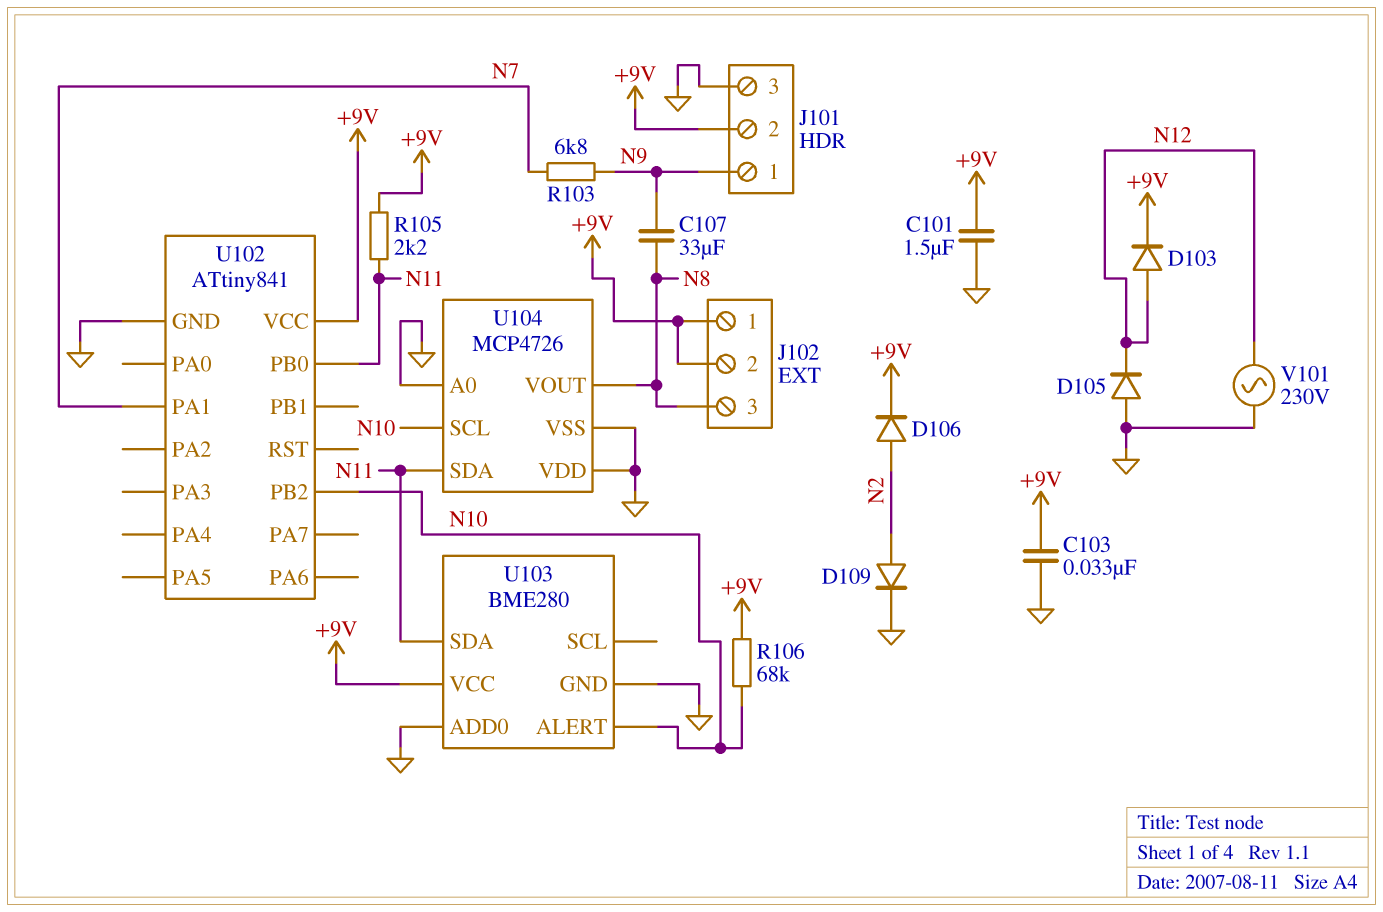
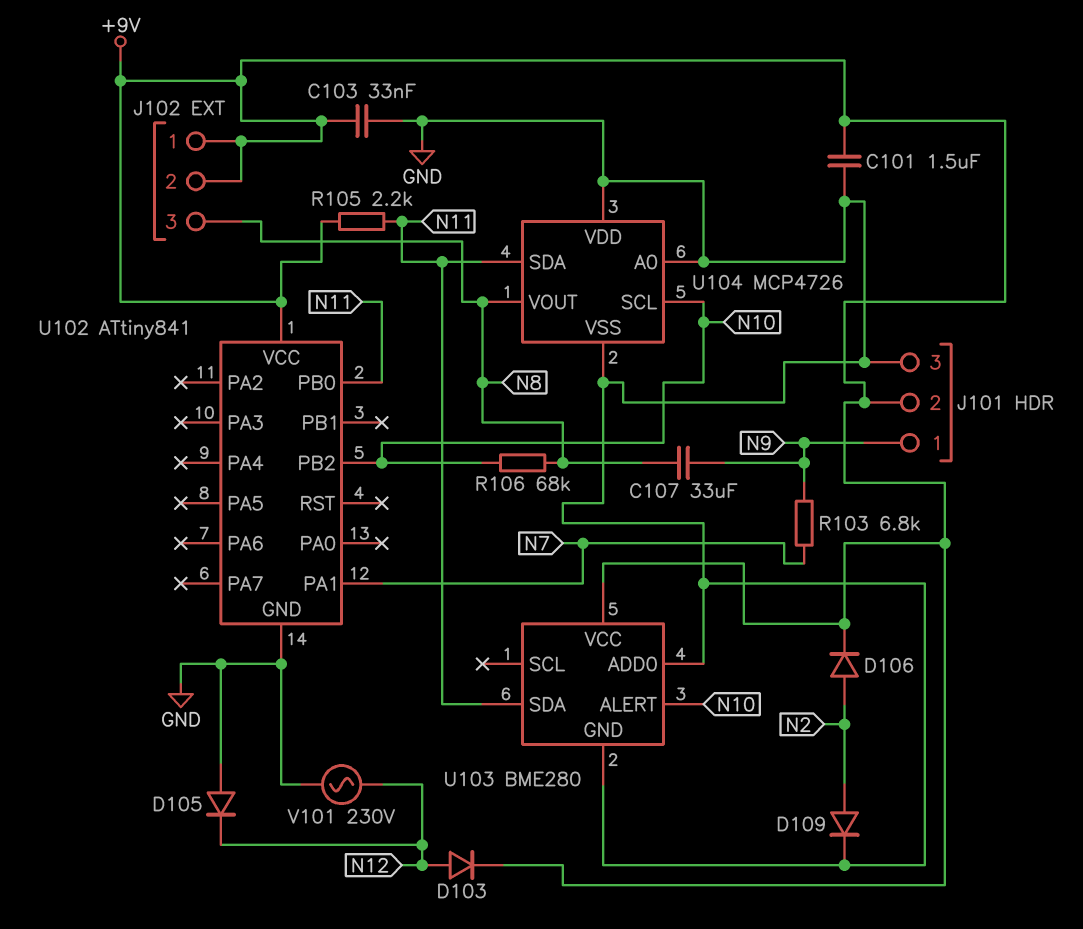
R106: 68k (+9V, N10) -> 68k (N8, N10)

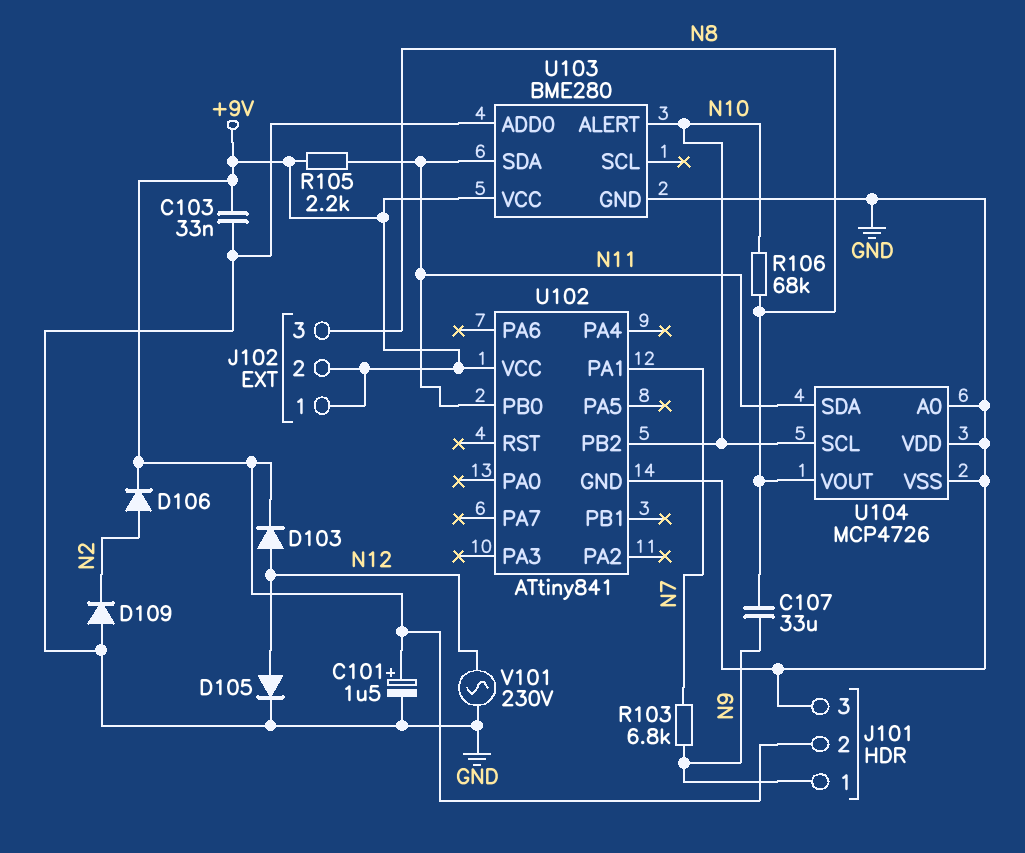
C101: 1.5uF (+9V, GND) -> 1.5uF (plus +9V, minus GND)
D105: diode (A GND, K N12) -> diode (A N12, K GND)
D109: diode (A N2, K GND) -> diode (A GND, K N2)

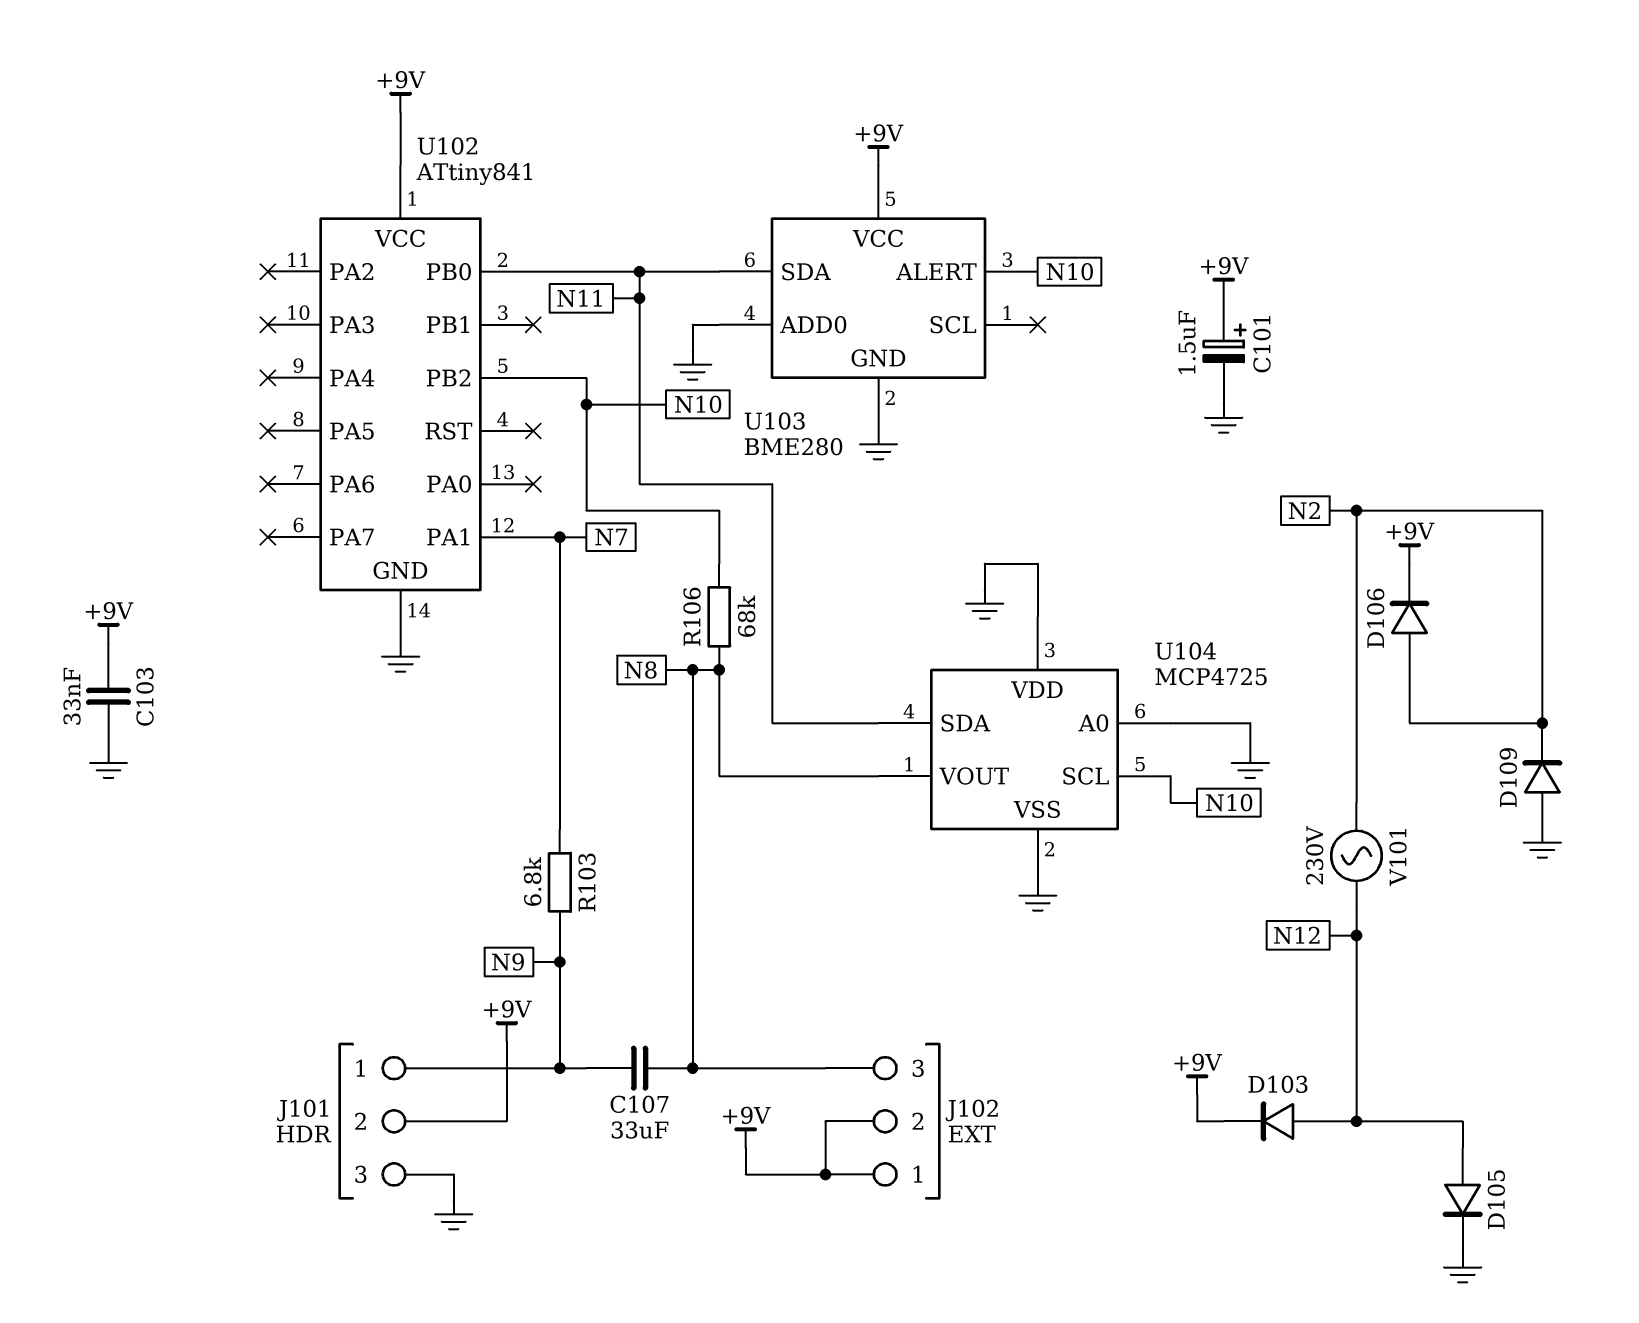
R105: 2.2k (+9V, N11) -> none
U104: MCP4726 -> MCP4725
V101: AC 230V (GND, N12) -> AC 230V (N2, N12)

